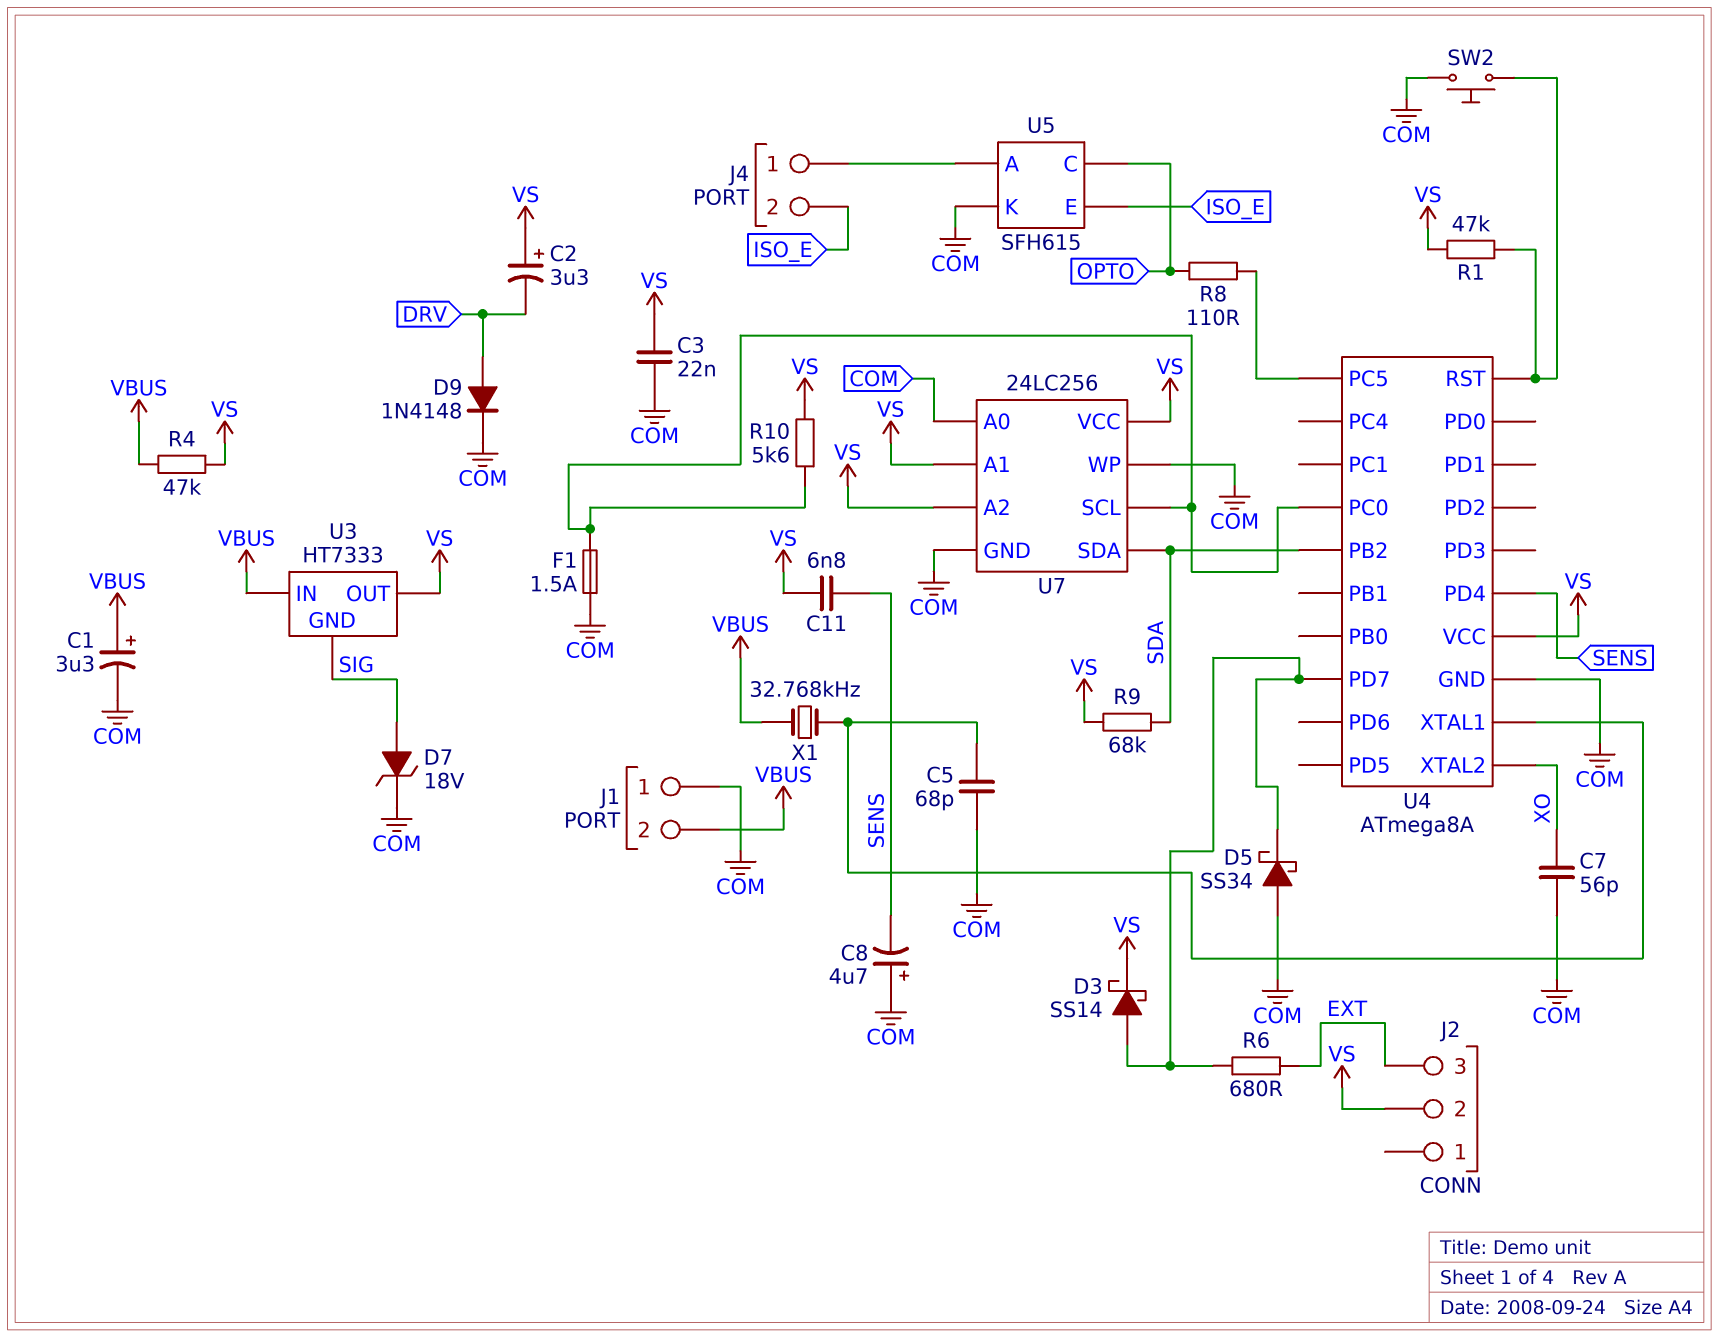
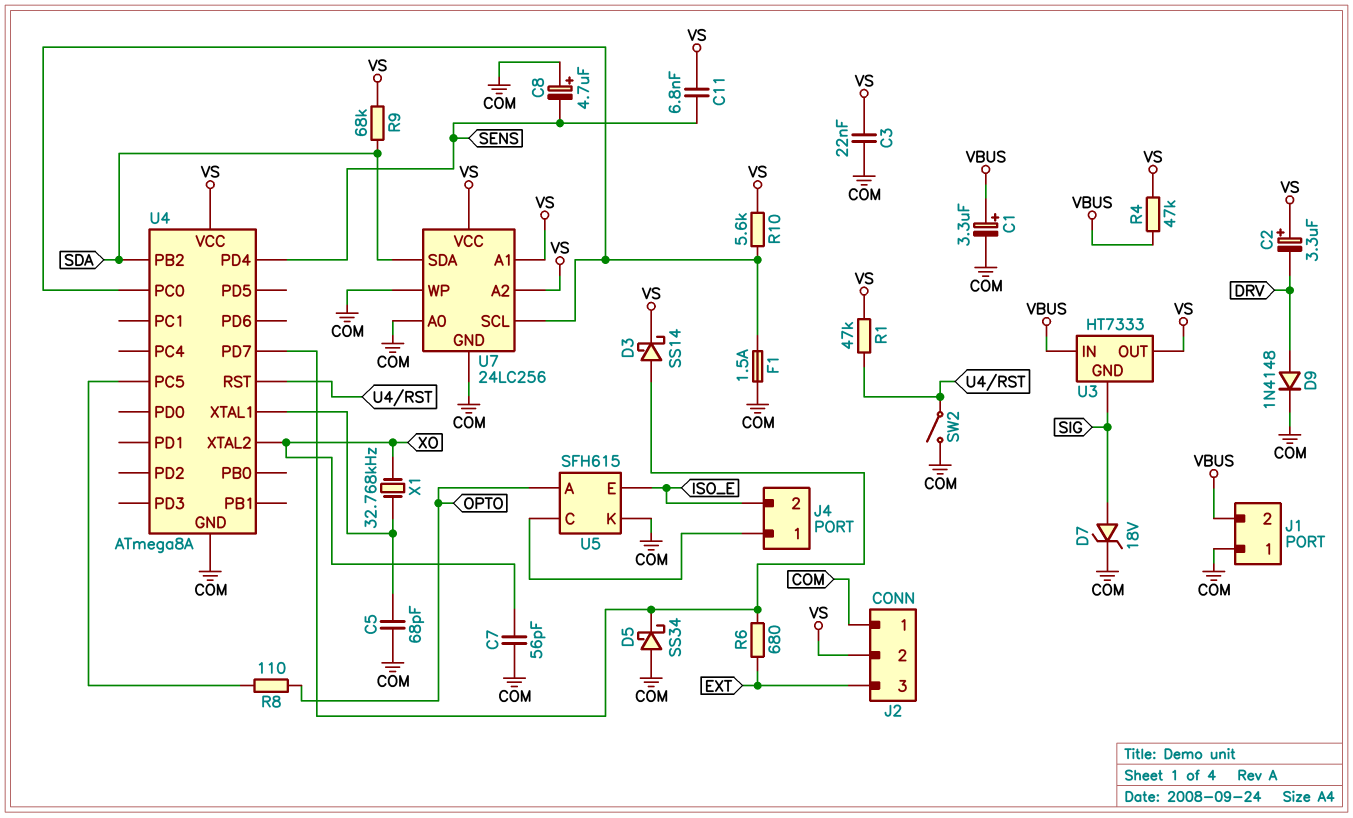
J2 pin 1: none -> COM
SW2: button (COM, U4/RST) -> switch (COM, U4/RST)
U5 pin A: J4/1 -> OPTO
U5 pin C: OPTO -> J4/1
X1: 32.768kHz (U4/XTAL1, VBUS) -> 32.768kHz (U4/XTAL1, XO)

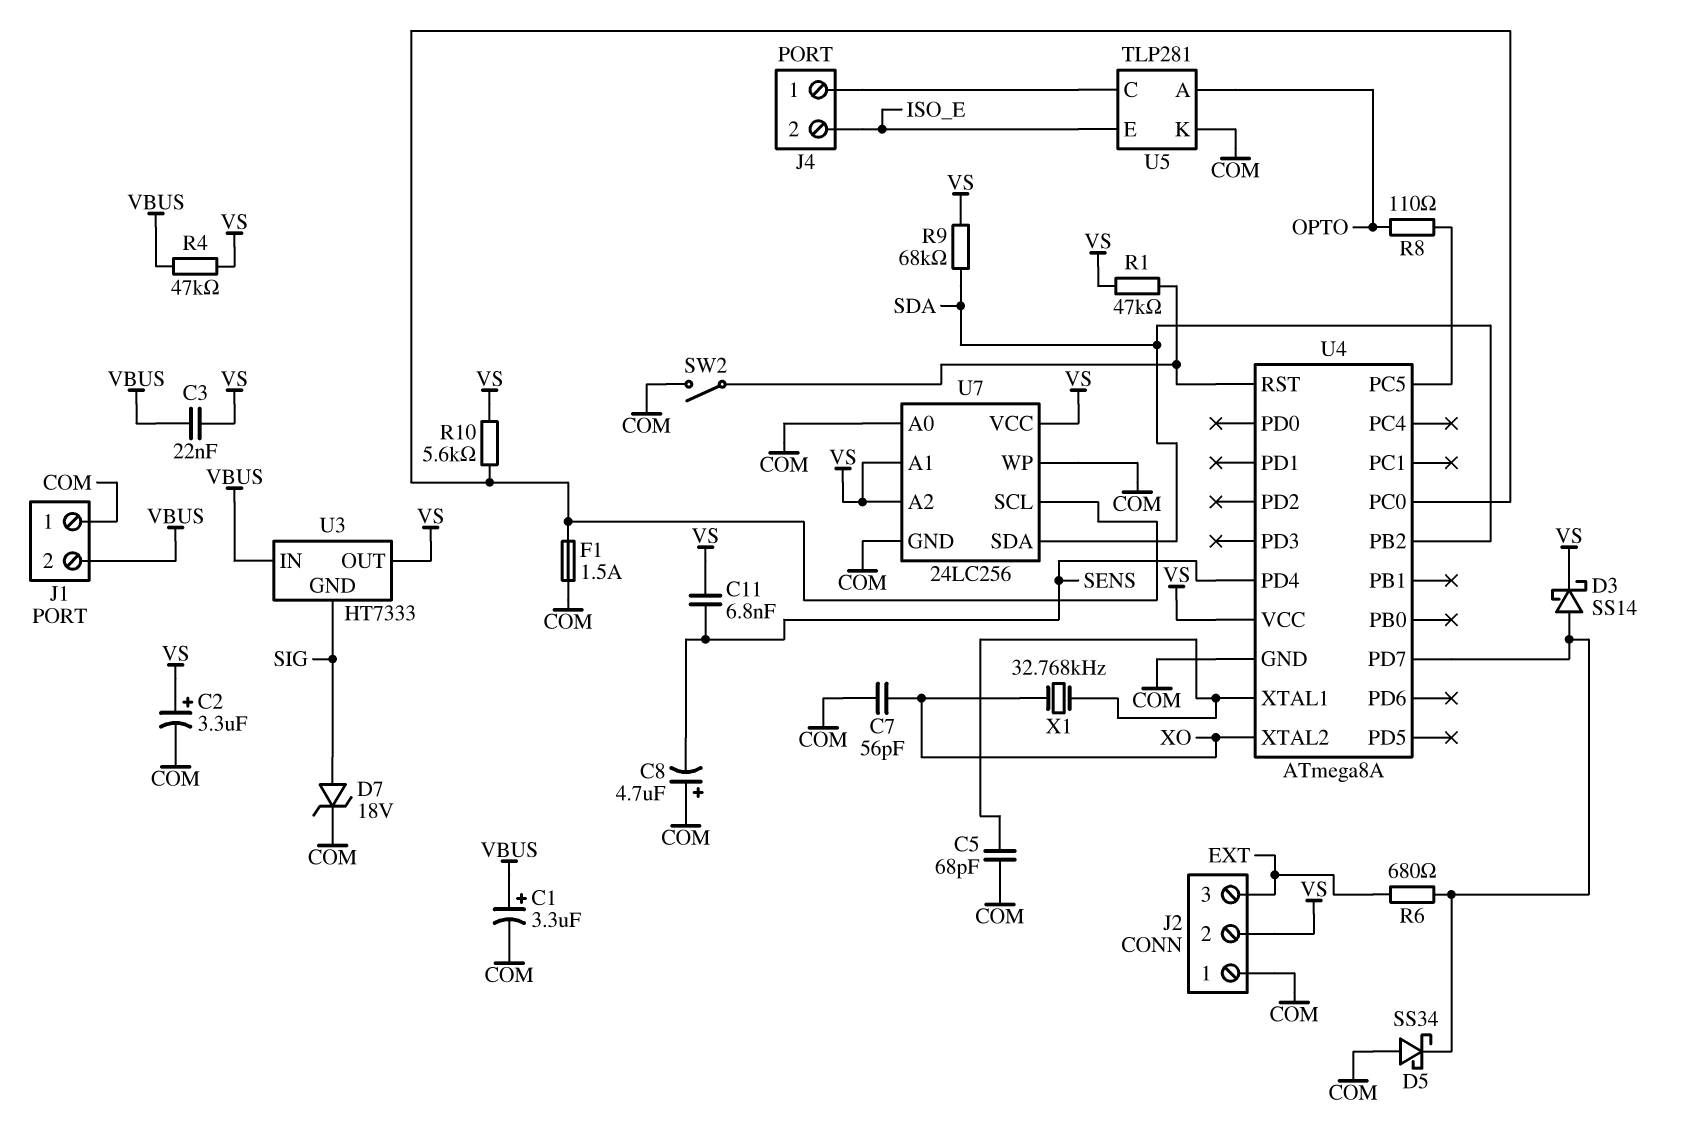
C2: 3.3uF (plus VS, minus DRV) -> 3.3uF (plus VS, minus COM)
C3: 22nF (COM, VS) -> 22nF (VBUS, VS)
D9: diode 1N4148 (A DRV, K COM) -> none
U5: SFH615 -> TLP281

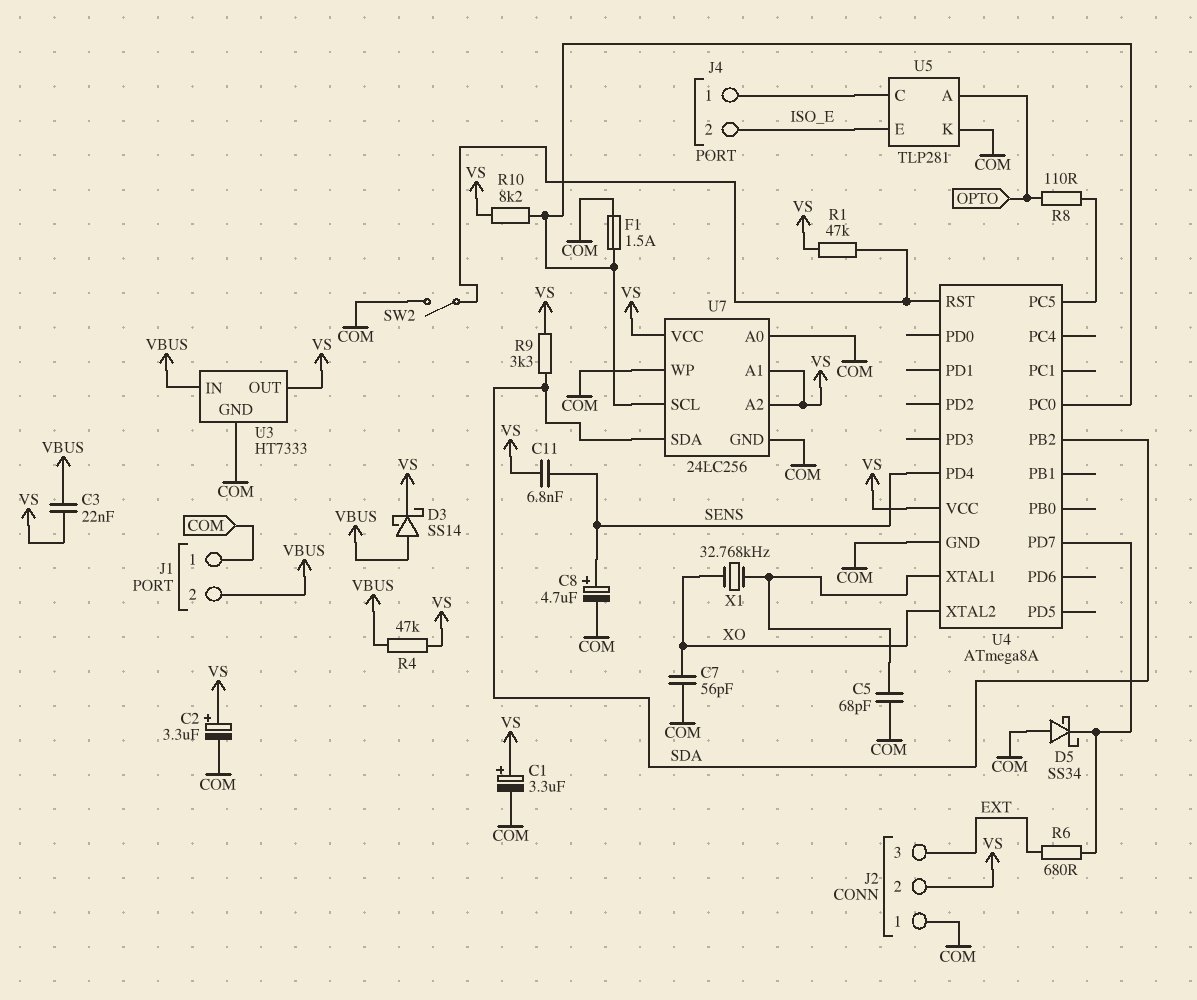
C1: 3.3uF (plus VBUS, minus COM) -> 3.3uF (plus VS, minus COM)
C8: 4.7uF (plus COM, minus SENS) -> 4.7uF (plus SENS, minus COM)
D3: schottky SS14 (A U4/PD7, K VS) -> schottky SS14 (A VBUS, K VS)
D7: zener 18V (A SIG, K COM) -> none
R9: 68k (SDA, VS) -> 3.3k (SDA, VS)
R10: 5.6k (U4/PC0, VS) -> 8.2k (U4/PC0, VS)
U3 pin GND: SIG -> COM

